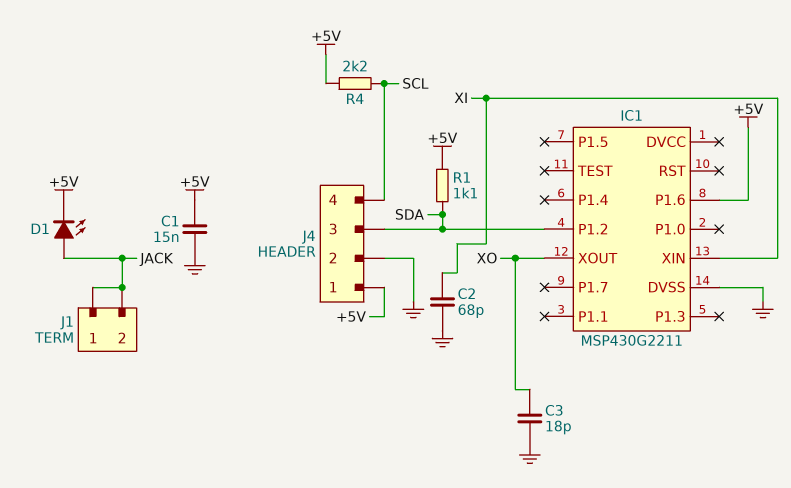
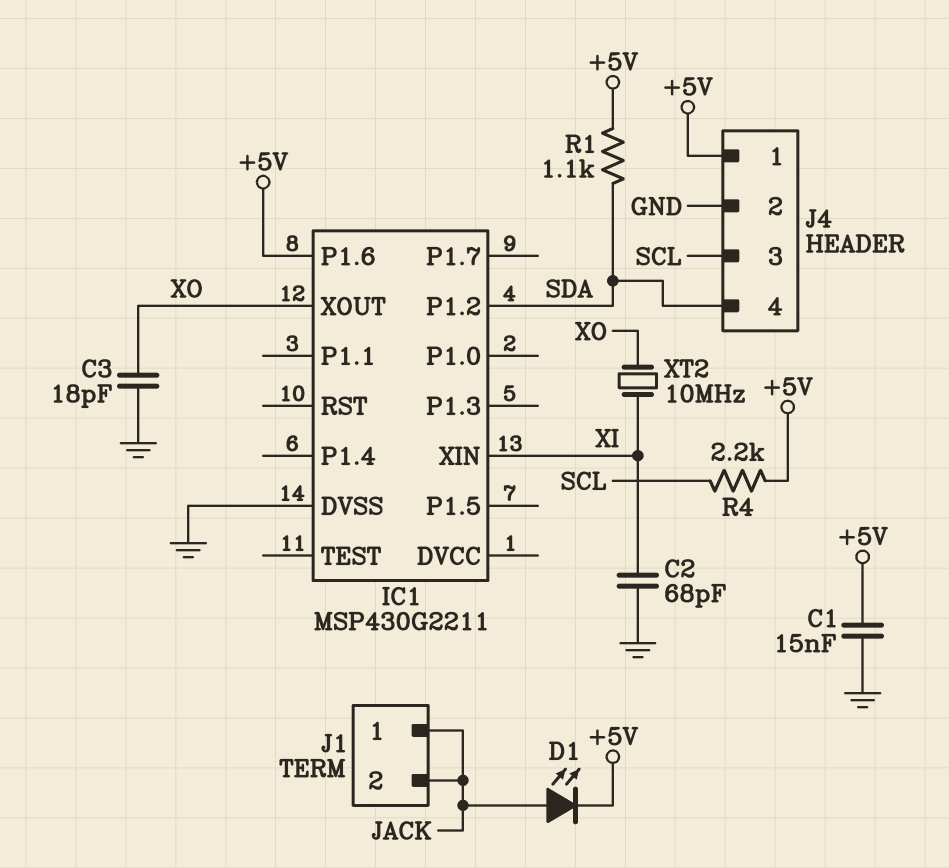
J4 pin 3: SDA -> SCL
J4 pin 4: SCL -> SDA
XT2: none -> 10MHz (XI, XO)

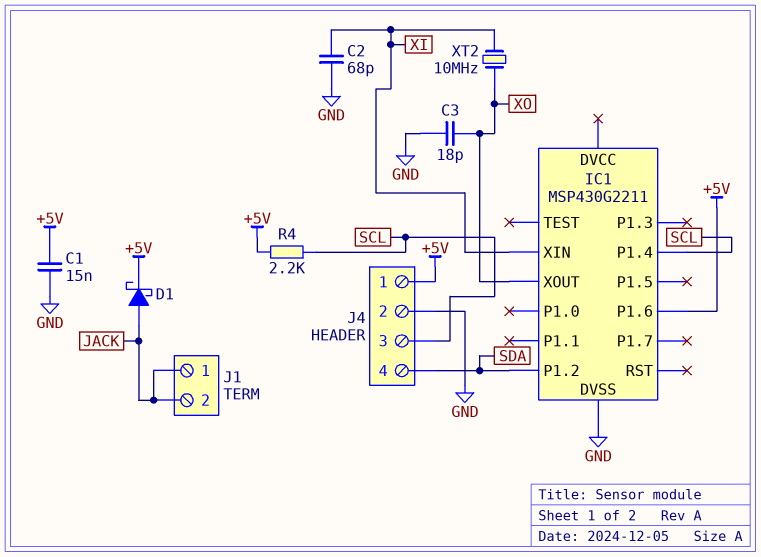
D1: LED (A JACK, K +5V) -> schottky (A JACK, K +5V)
IC1 pin P1.4: none -> SCL
R1: 1.1k (+5V, SDA) -> none

